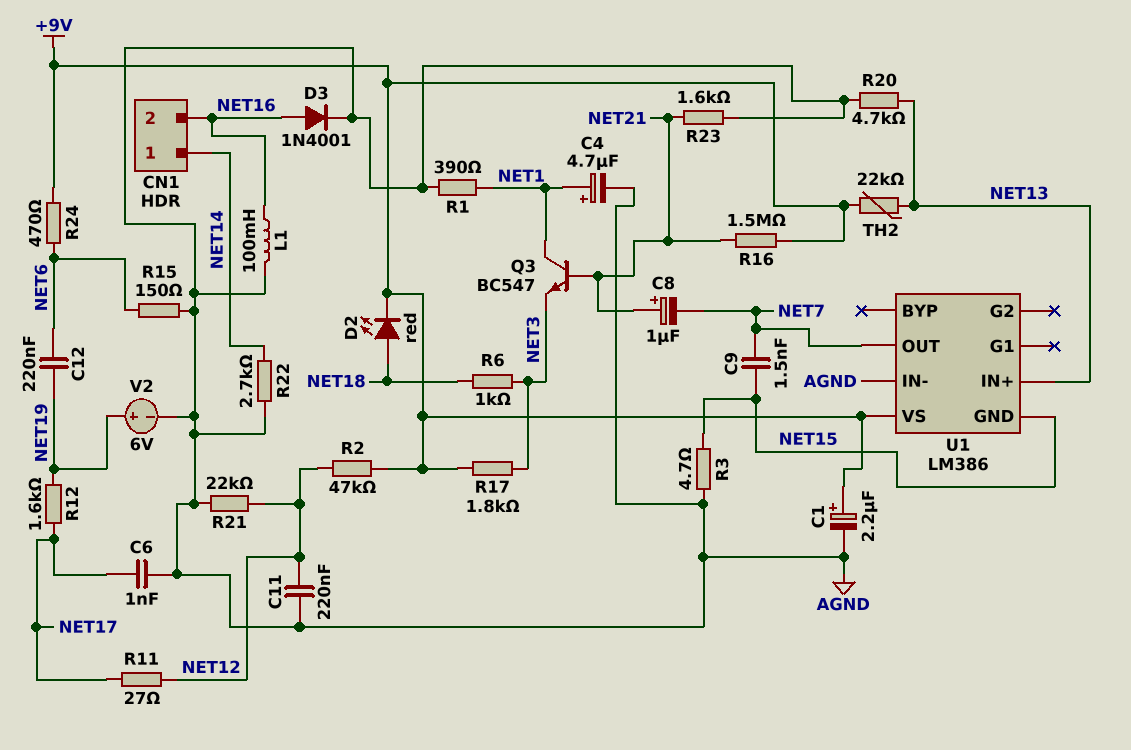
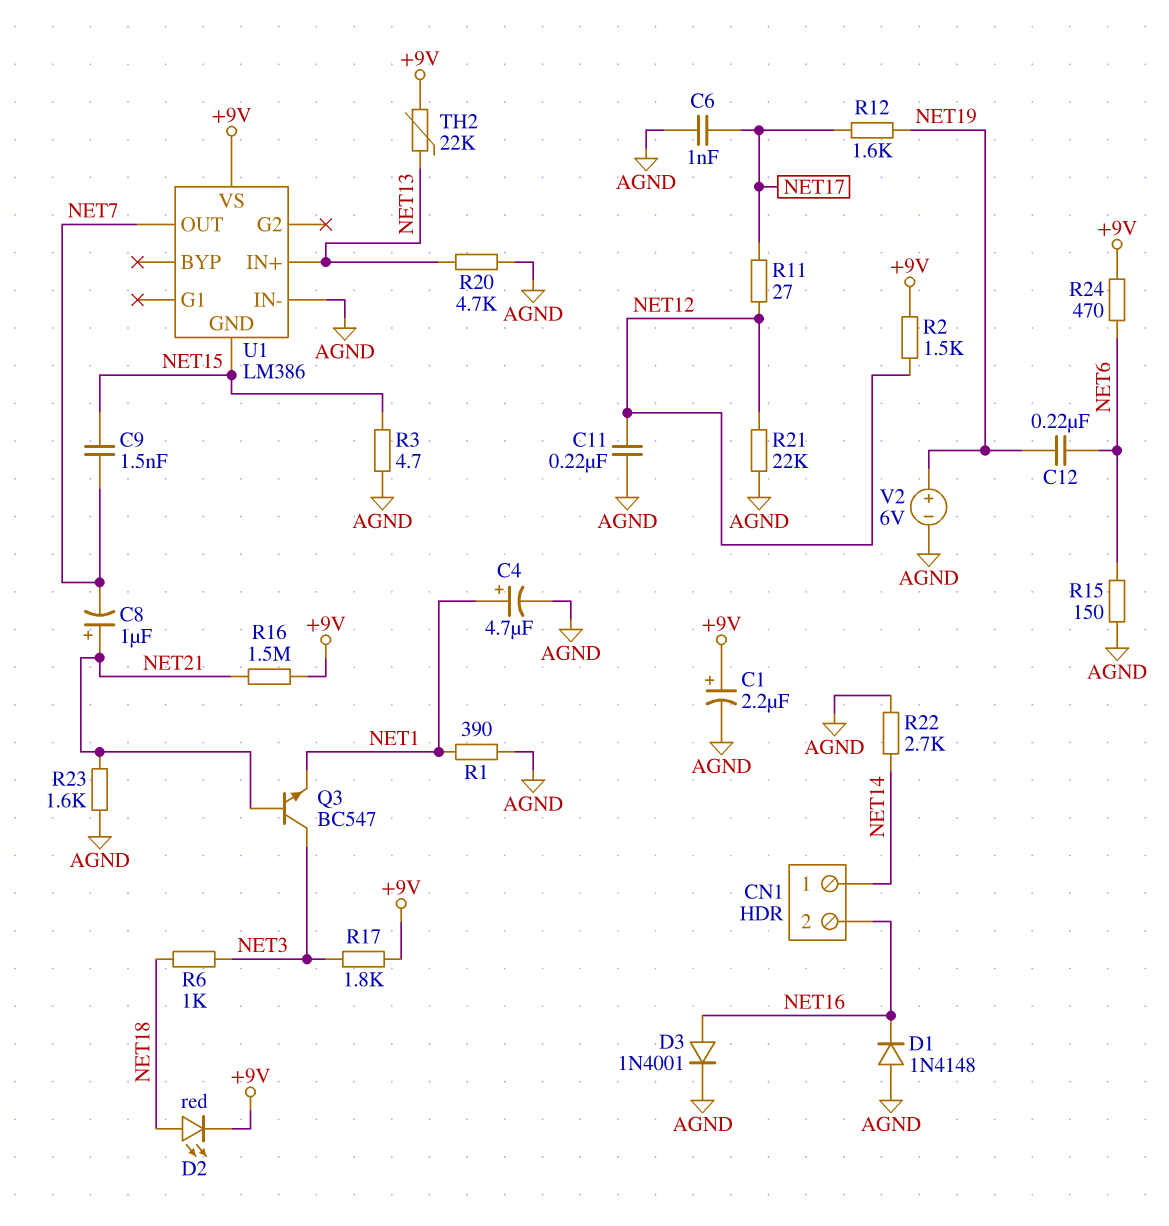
D1: none -> diode 1N4148 (A AGND, K NET16)
L1: 100mH (AGND, NET16) -> none
Q3: NPN BC547 (B NET21, C NET1, E NET3) -> NPN BC547 (B NET21, C NET3, E NET1)
R2: 47k (+9V, NET12) -> 1.5k (+9V, NET12)

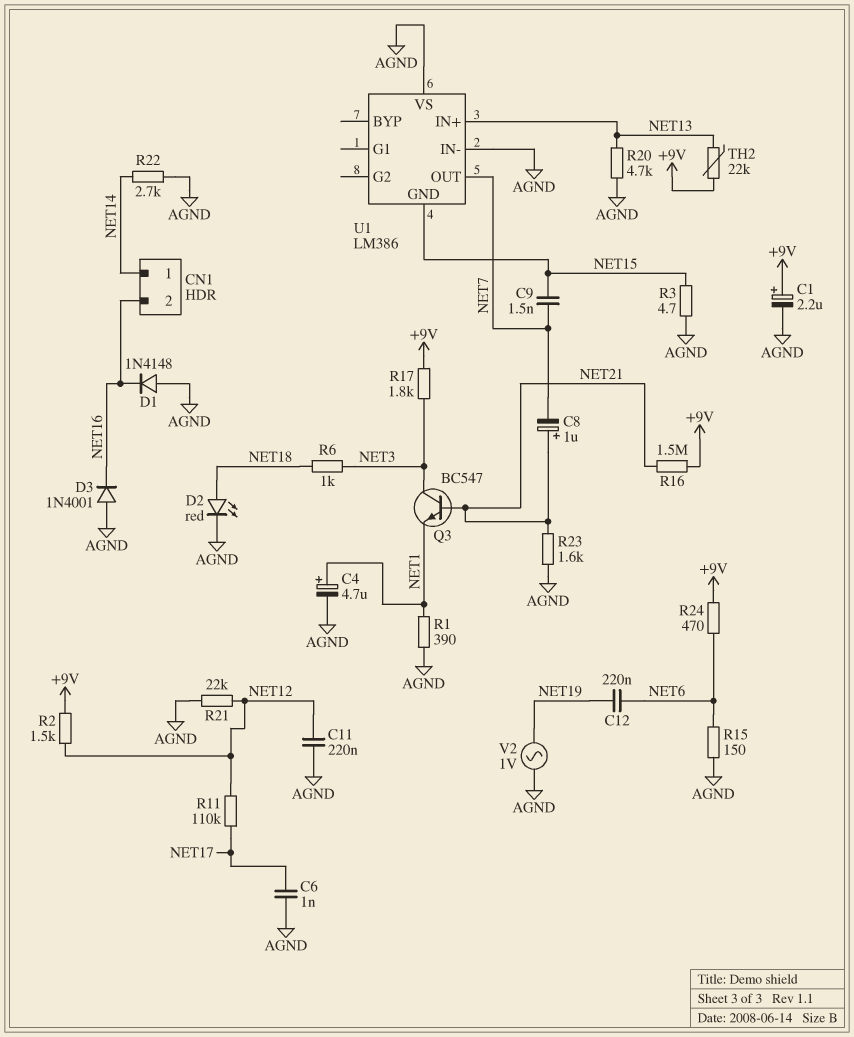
D2: LED red (A NET18, K +9V) -> LED red (A NET18, K AGND)
D3: diode 1N4001 (A NET16, K AGND) -> diode 1N4001 (A AGND, K NET16)
R11: 27 (NET12, NET17) -> 110k (NET12, NET17)
R12: 1.6k (NET17, NET19) -> none
U1 pin VS: +9V -> AGND
V2: 6V (plus NET19, minus AGND) -> AC 1V (AGND, NET19)

